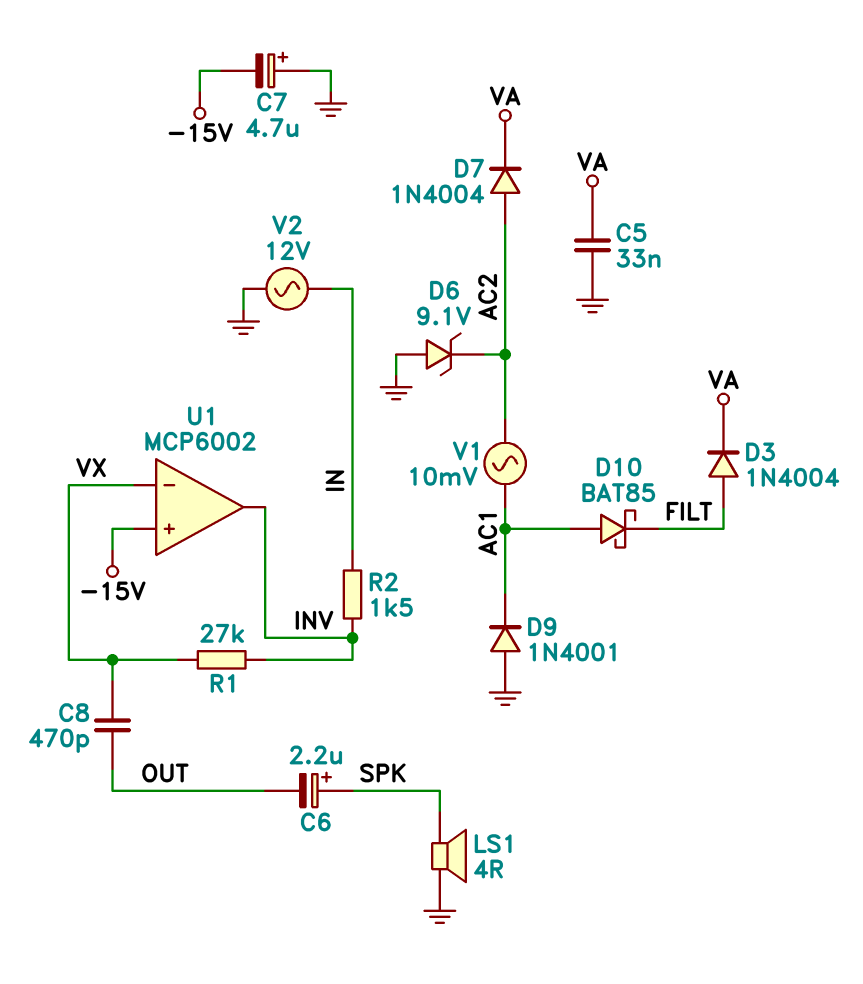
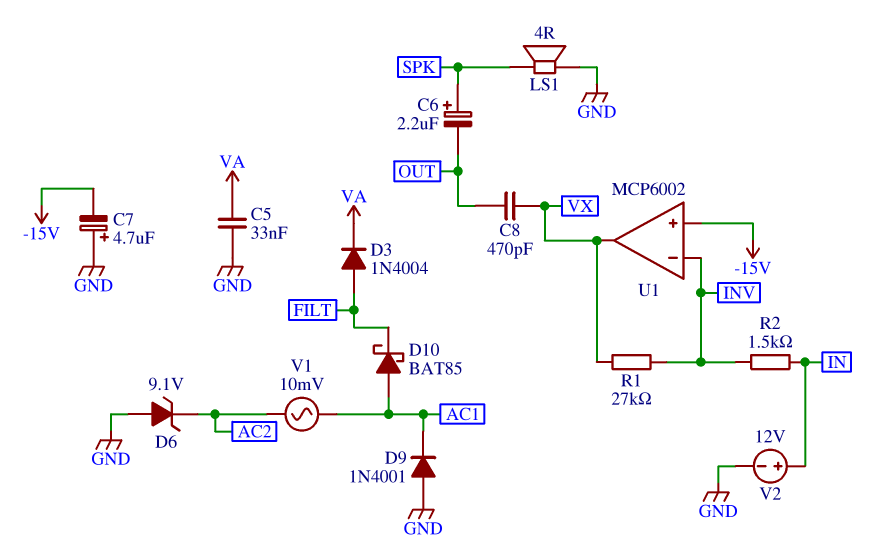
D7: diode 1N4004 (A AC2, K VA) -> none
U1 pin in-: VX -> INV
U1 pin out: INV -> VX
V2: AC 12V (GND, IN) -> 12V (plus IN, minus GND)

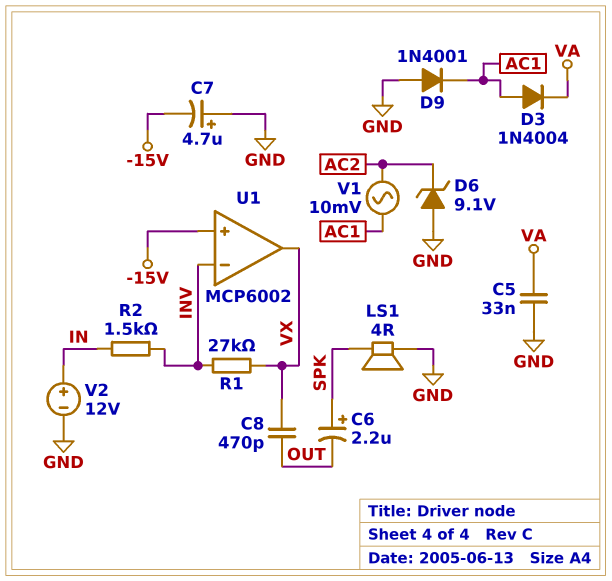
D3: diode 1N4004 (A FILT, K VA) -> diode 1N4004 (A AC1, K VA)
D10: schottky BAT85 (A AC1, K FILT) -> none

